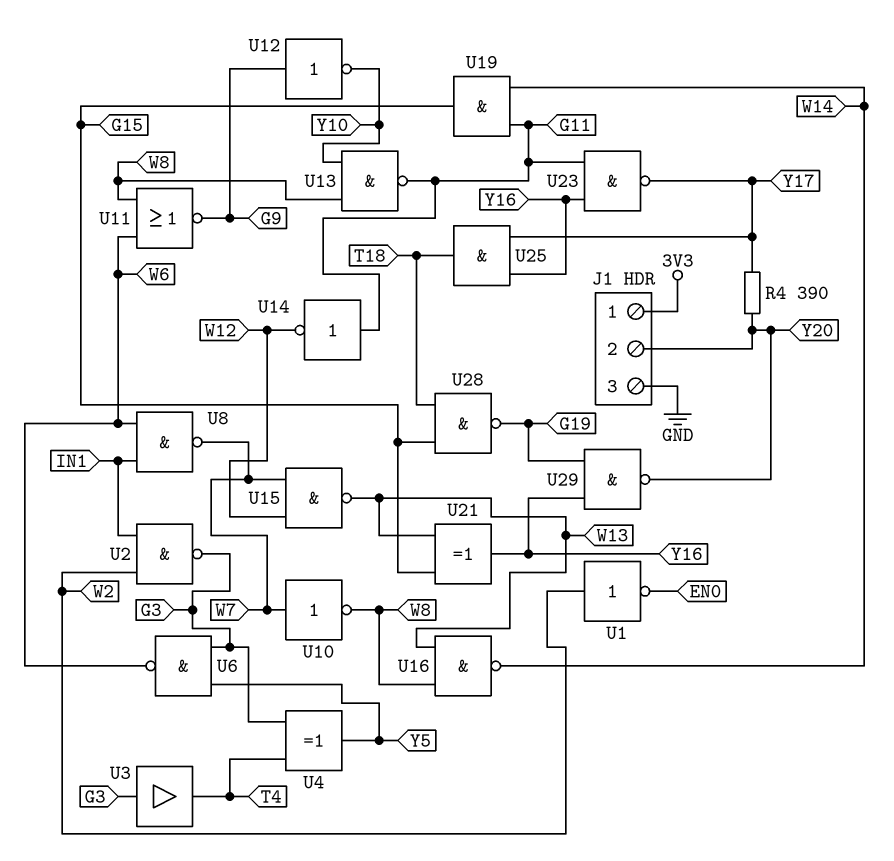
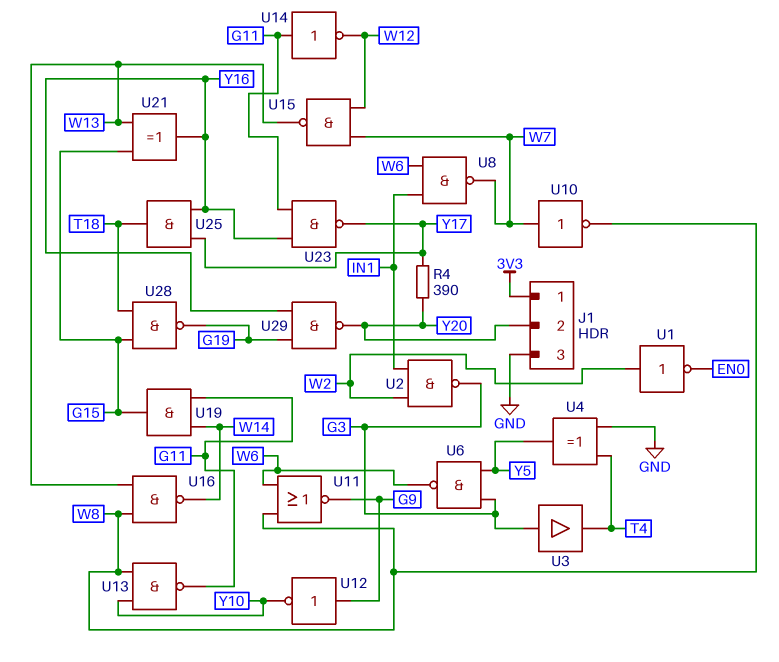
U4: XOR (in G3, in T4, out Y5) -> XOR (in GND, in T4, out Y5)

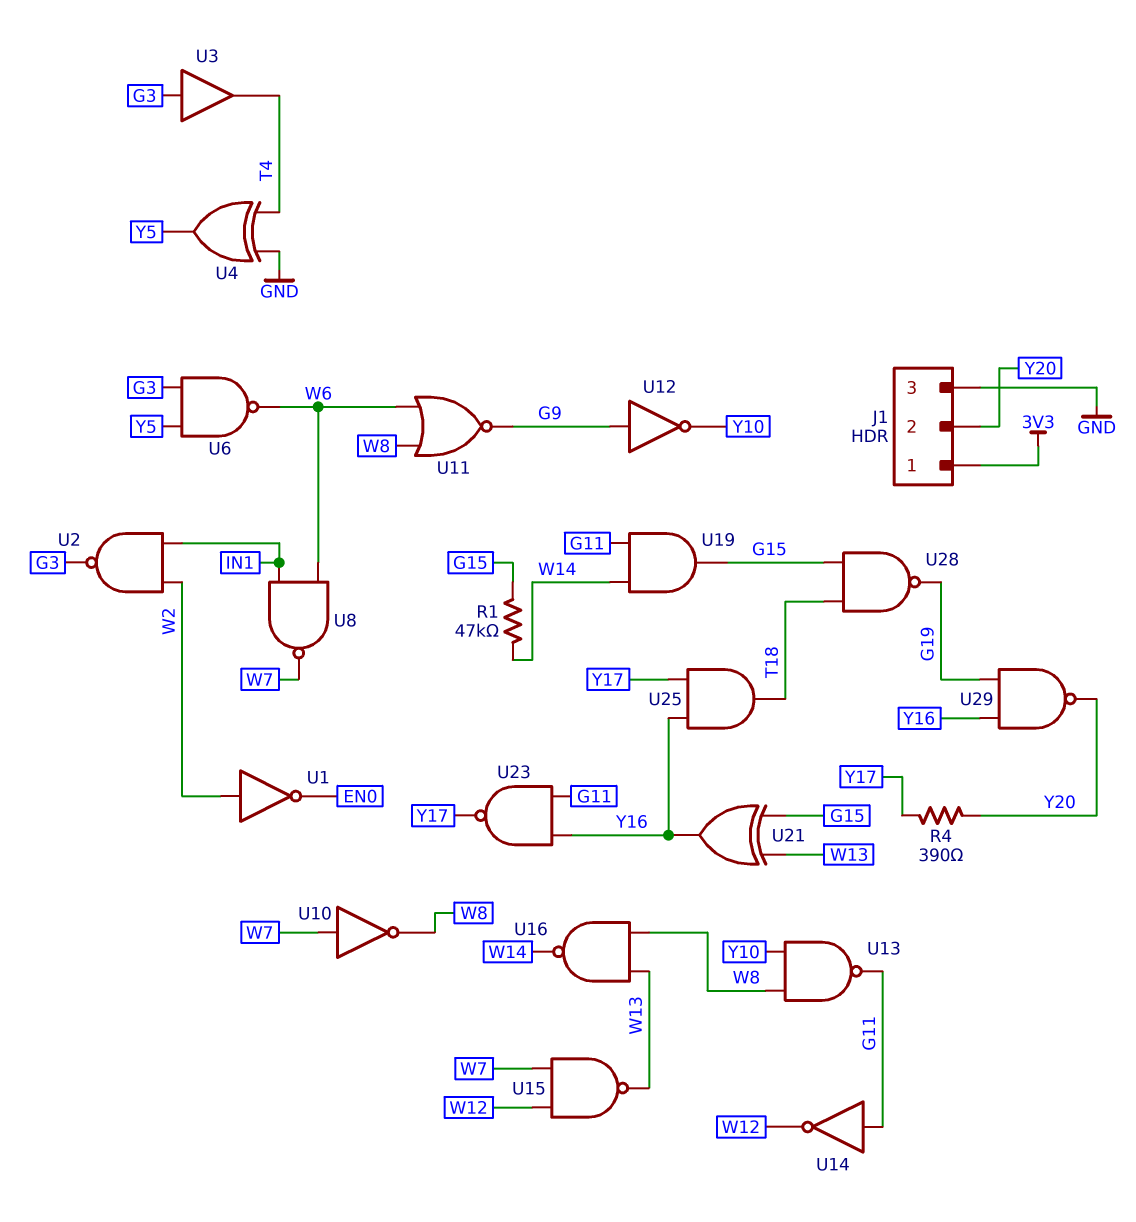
R1: none -> 47k (G15, W14)

